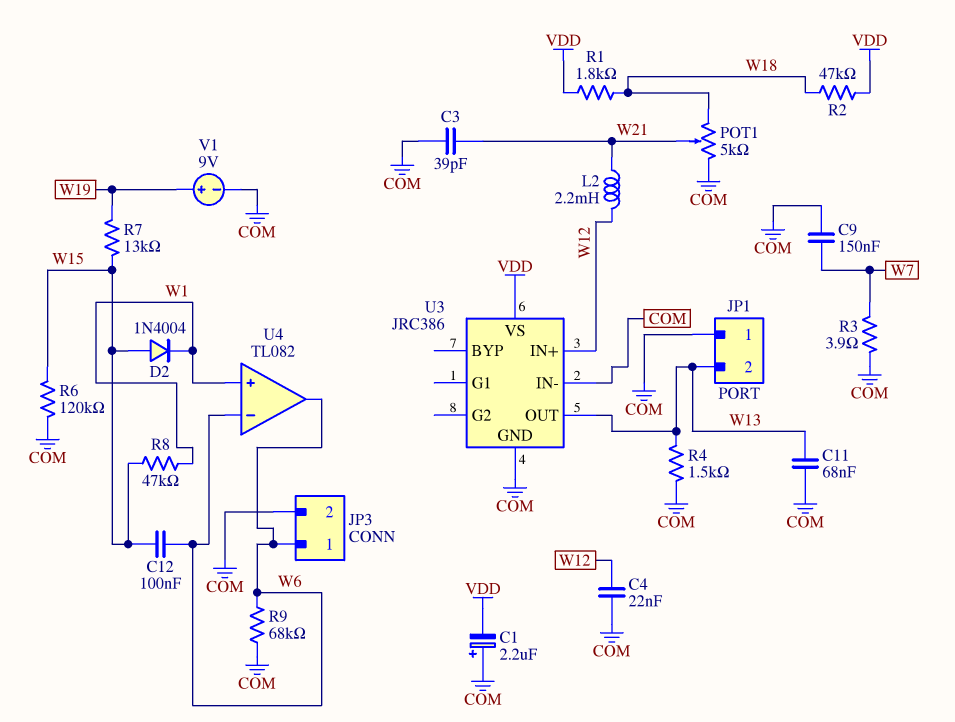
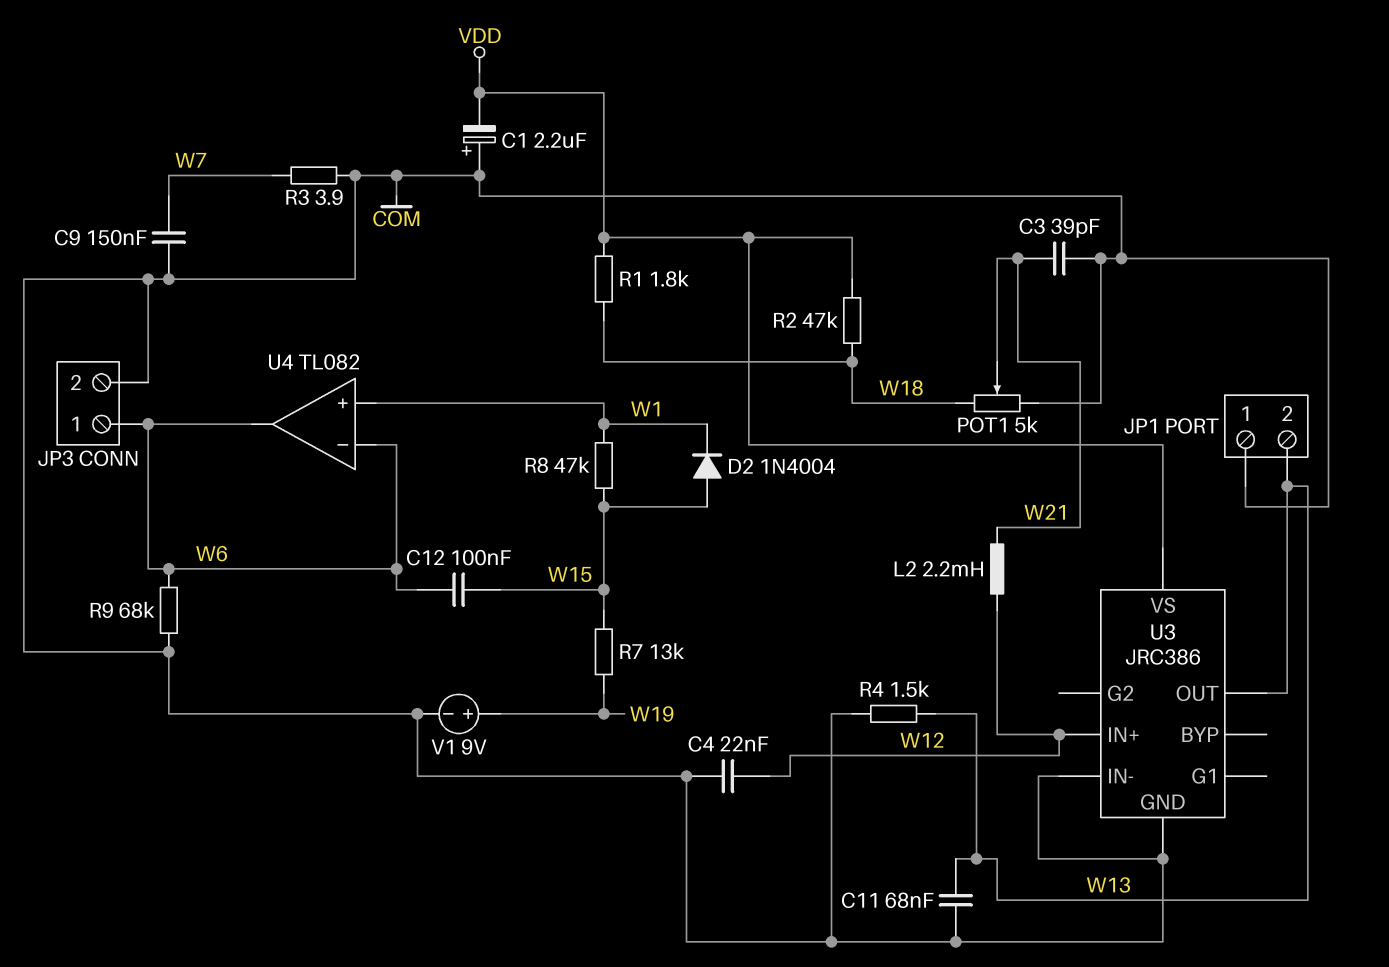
R6: 120k (COM, W15) -> none

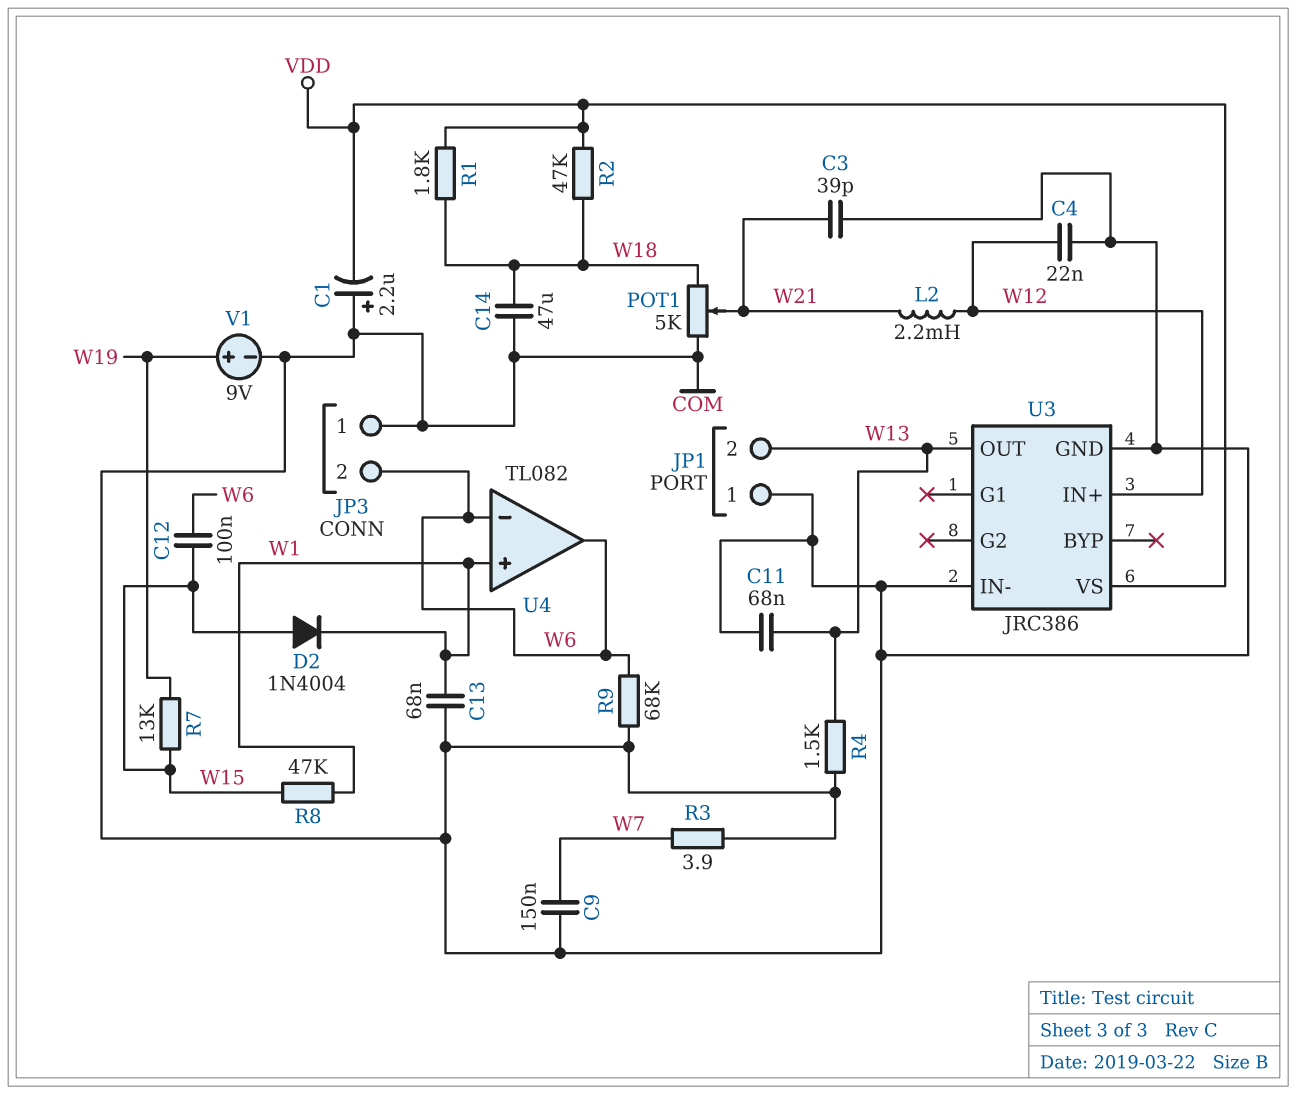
C13: none -> 68nF (COM, W1)
C14: none -> 47uF (COM, W18)
JP3 pin 1: W6 -> COM
JP3 pin 2: COM -> W6

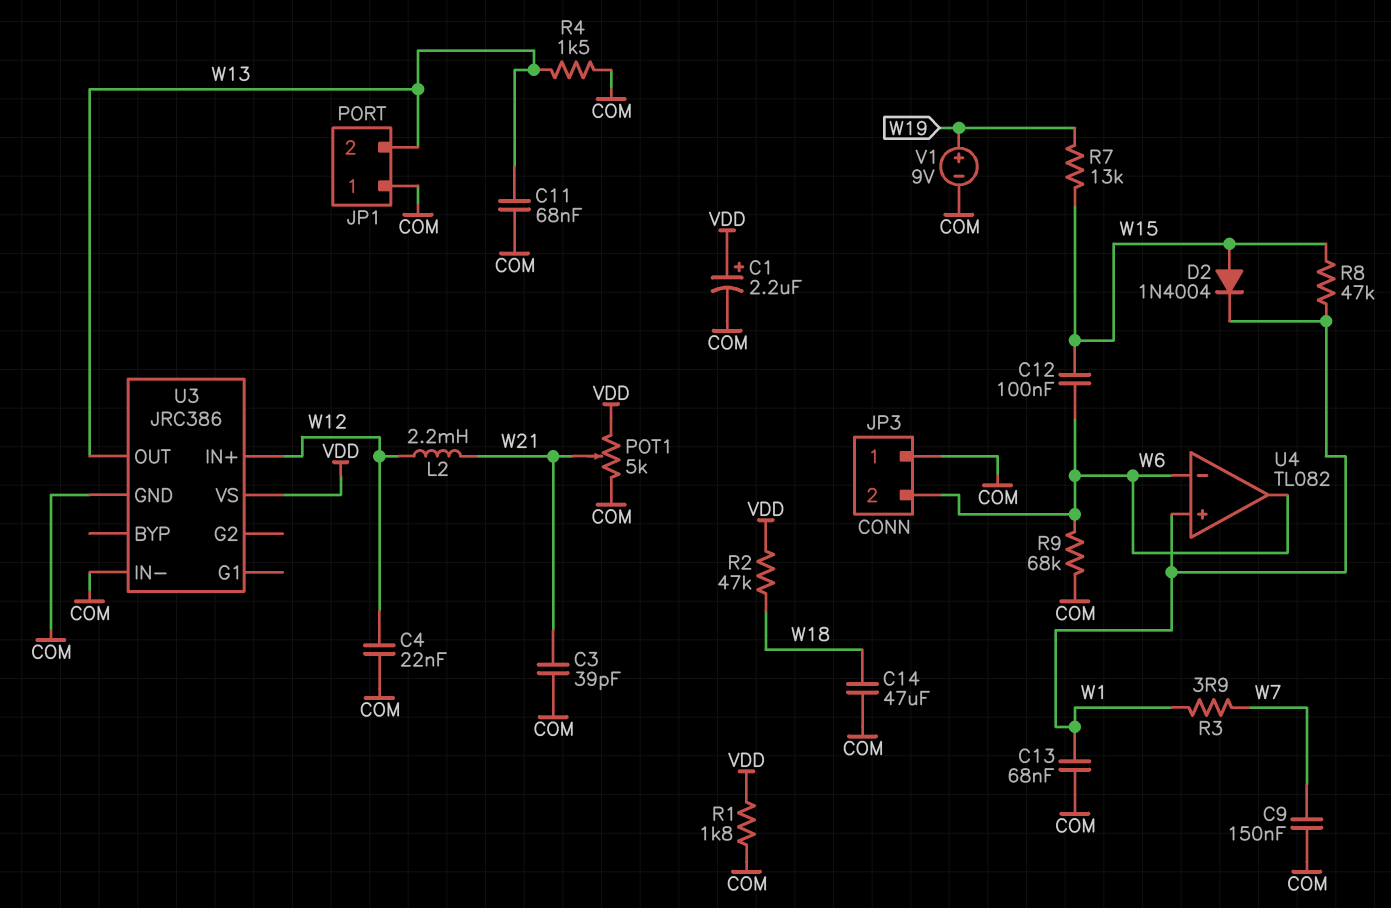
C1: 2.2uF (plus COM, minus VDD) -> 2.2uF (plus VDD, minus COM)
POT1: 5k (COM, W18, wiper W21) -> 5k (COM, VDD, wiper W21)
R1: 1.8k (VDD, W18) -> 1.8k (COM, VDD)
R3: 3.9 (COM, W7) -> 3.9 (W1, W7)

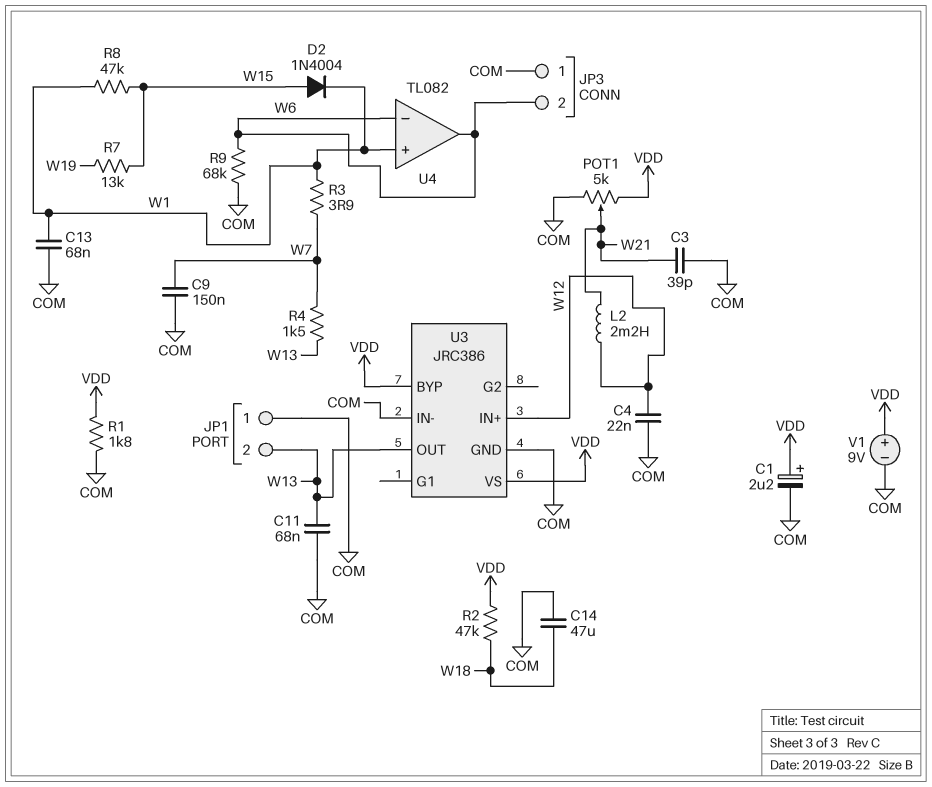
C12: 100nF (W6, W15) -> none
R4: 1.5k (COM, W13) -> 1.5k (W7, W13)
U3 pin BYP: none -> VDD
V1: 9V (plus W19, minus COM) -> 9V (plus VDD, minus COM)

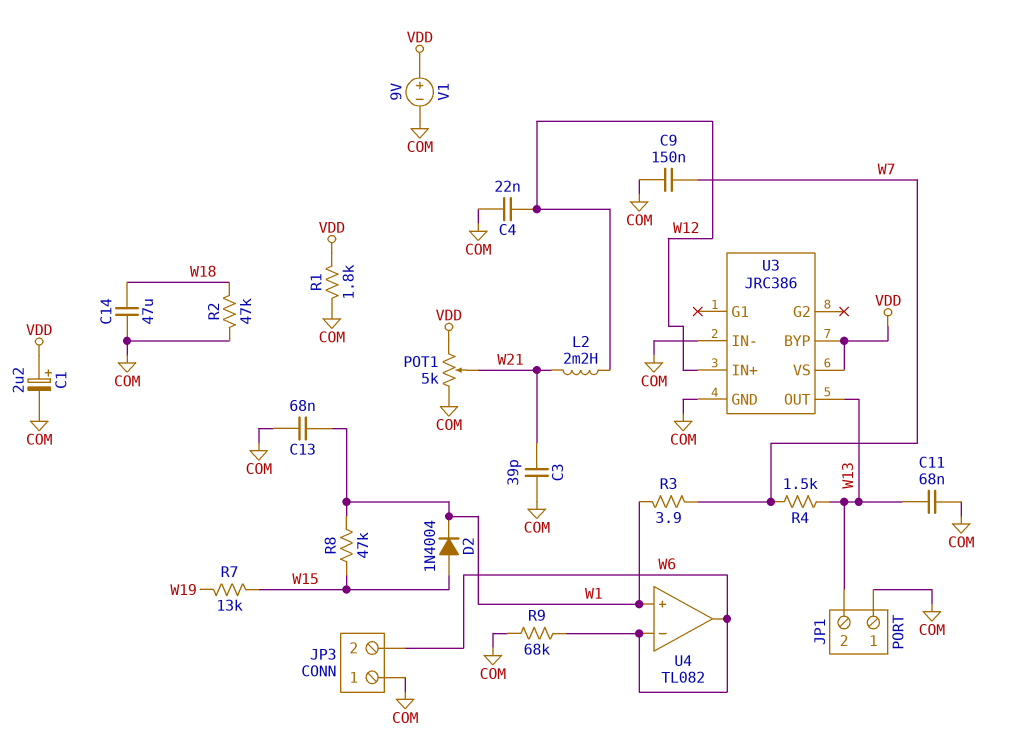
R2: 47k (VDD, W18) -> 47k (COM, W18)

